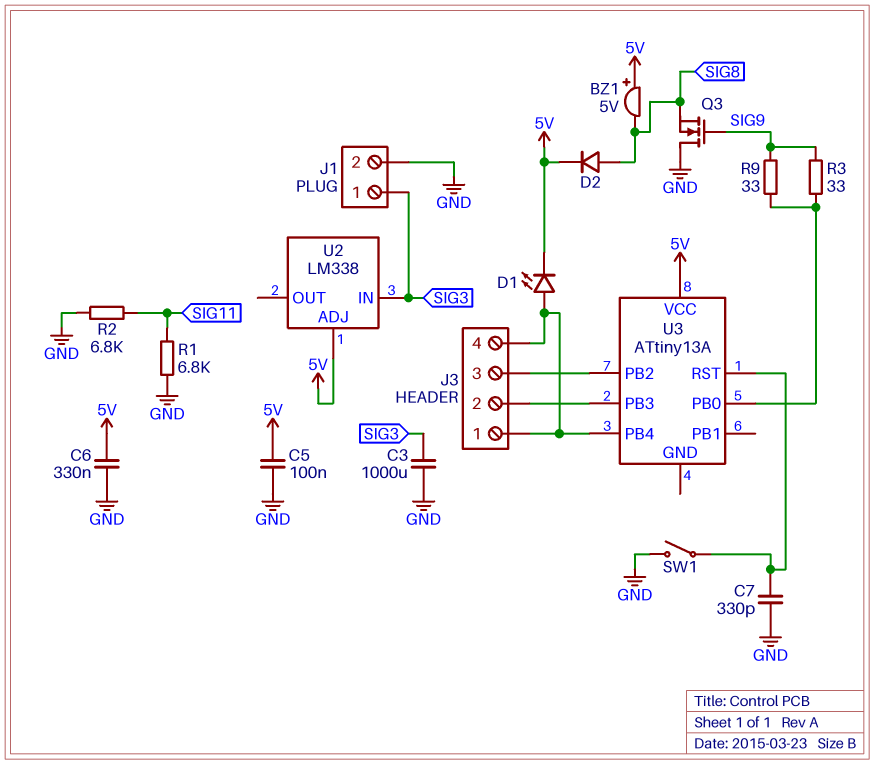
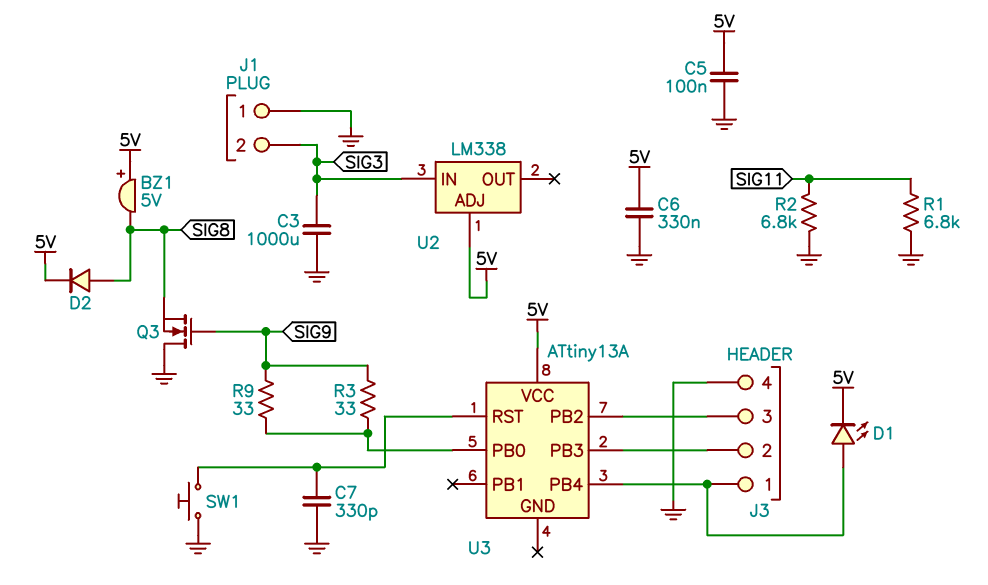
J1 pin 1: SIG3 -> GND
J1 pin 2: GND -> SIG3
J3 pin 4: J3/1 -> GND
SW1: switch (GND, U3/RST) -> button (GND, U3/RST)

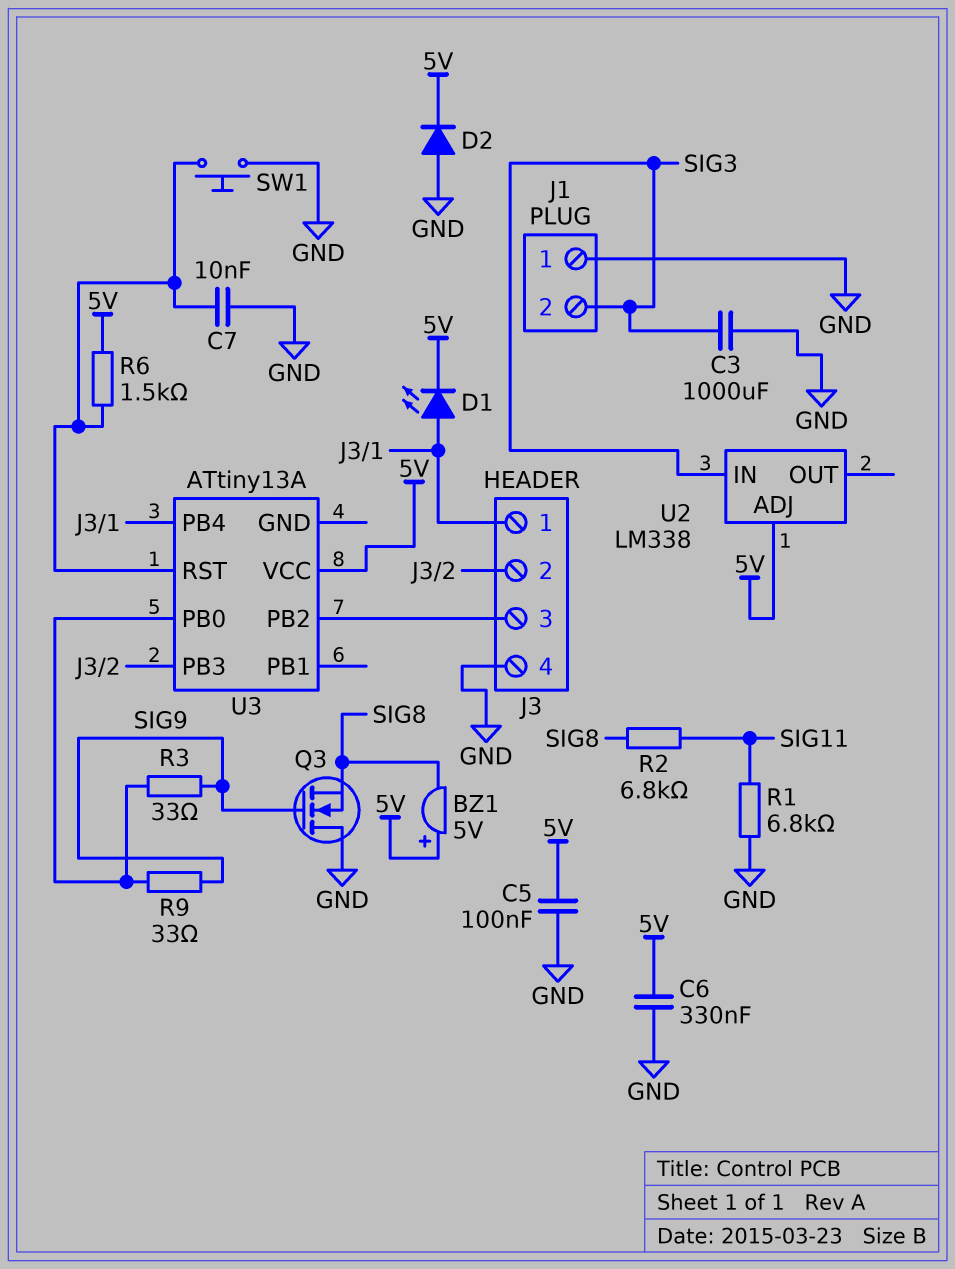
C7: 330pF (GND, U3/RST) -> 10nF (GND, U3/RST)
D2: diode (A SIG8, K 5V) -> diode (A GND, K 5V)
R2: 6.8k (GND, SIG11) -> 6.8k (SIG8, SIG11)
R6: none -> 1.5k (5V, U3/RST)

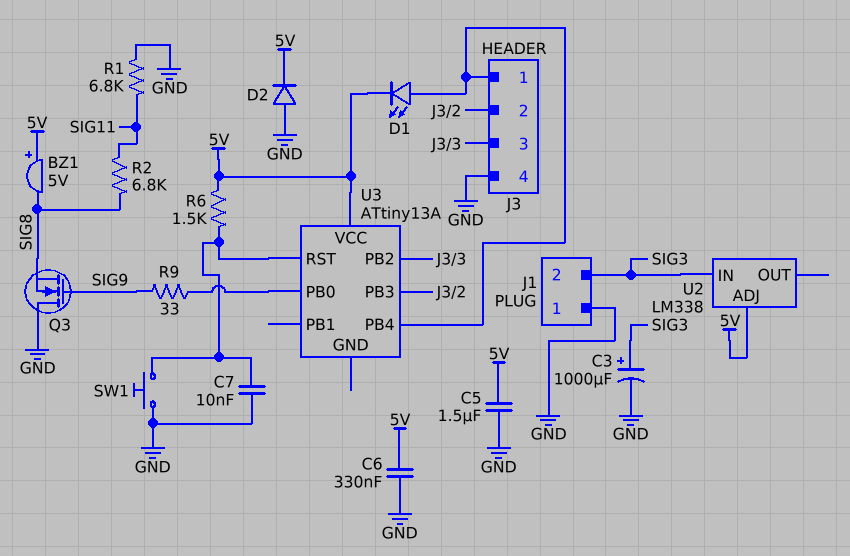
C3: 1000uF (GND, SIG3) -> 1000uF (plus SIG3, minus GND)
C5: 100nF (5V, GND) -> 1.5uF (5V, GND)
R3: 33 (SIG9, U3/PB0) -> none

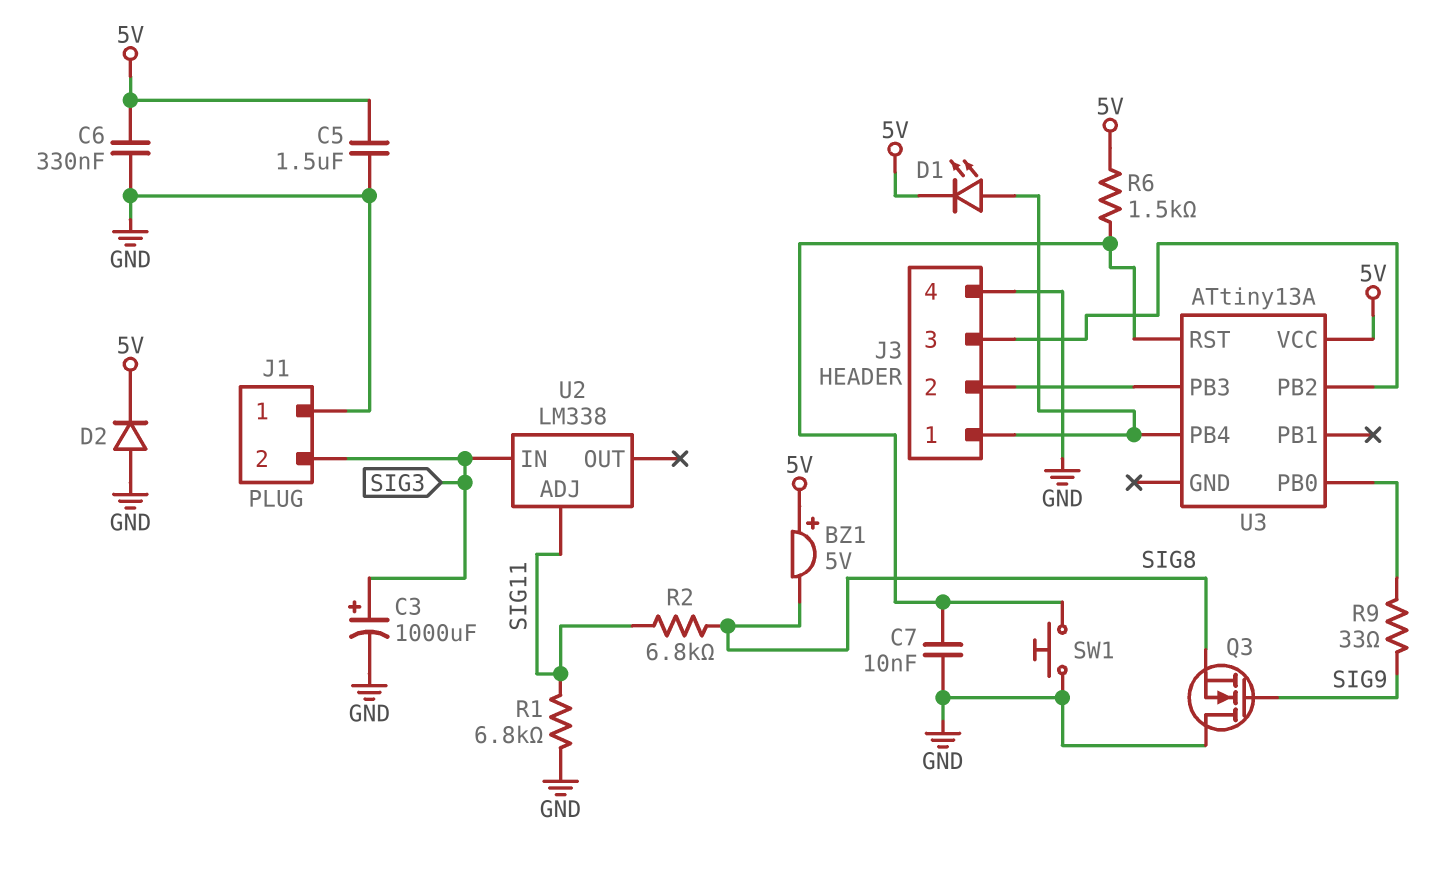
U2 pin ADJ: 5V -> SIG11

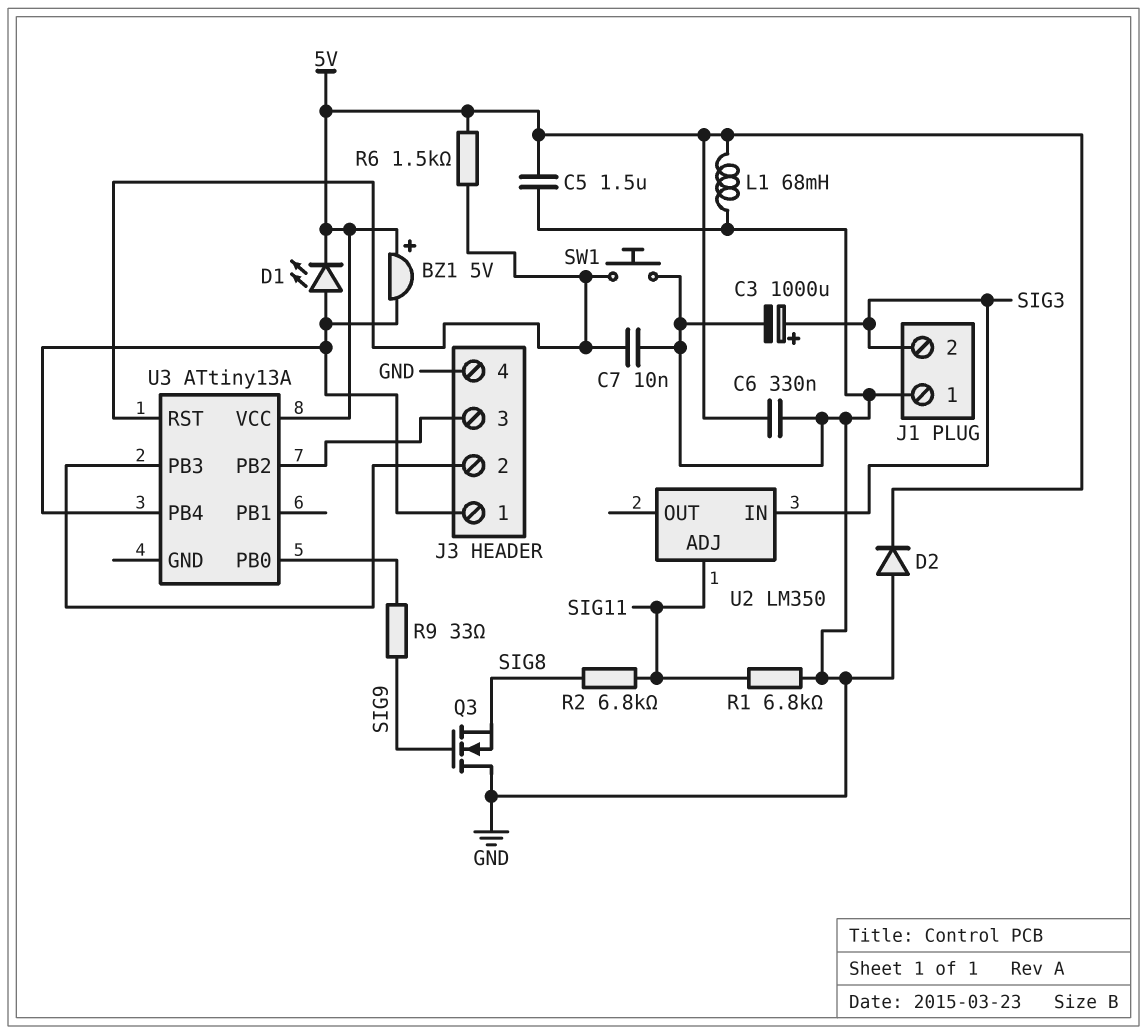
BZ1: buzzer 5V (plus 5V, minus SIG8) -> buzzer 5V (plus 5V, minus J3/1)
L1: none -> 68mH (5V, GND)
U2: LM338 -> LM350

